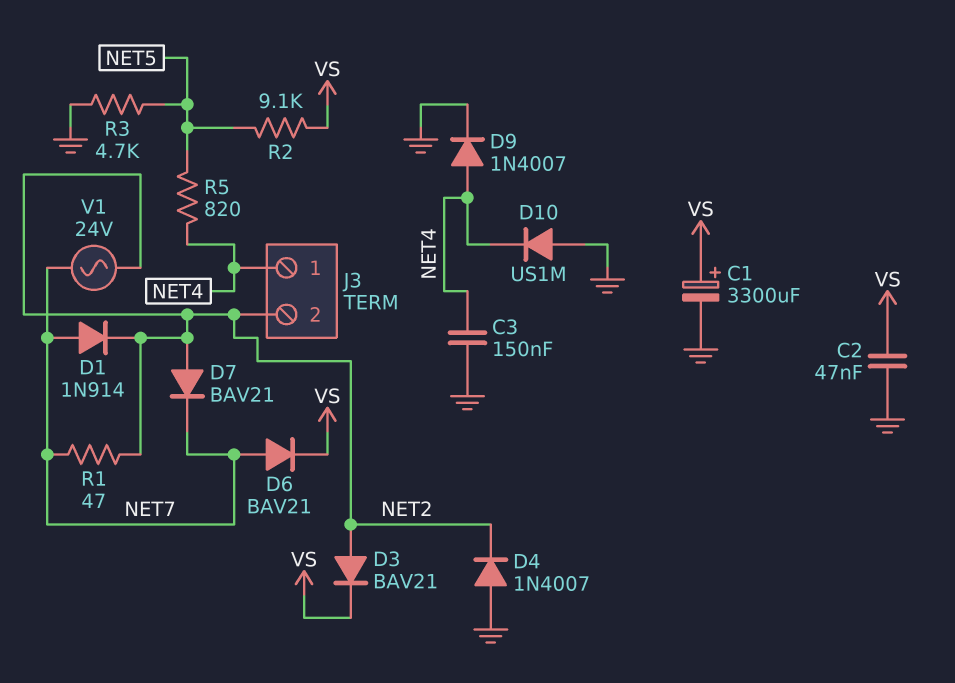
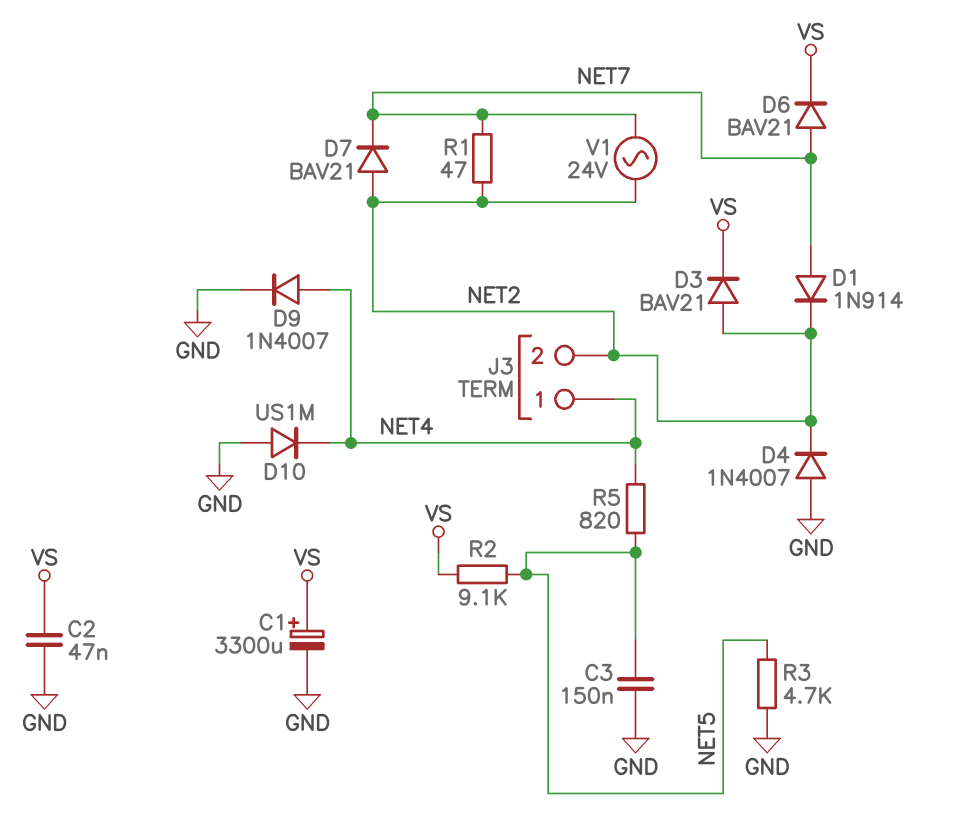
C3: 150nF (GND, NET4) -> 150nF (GND, NET5)

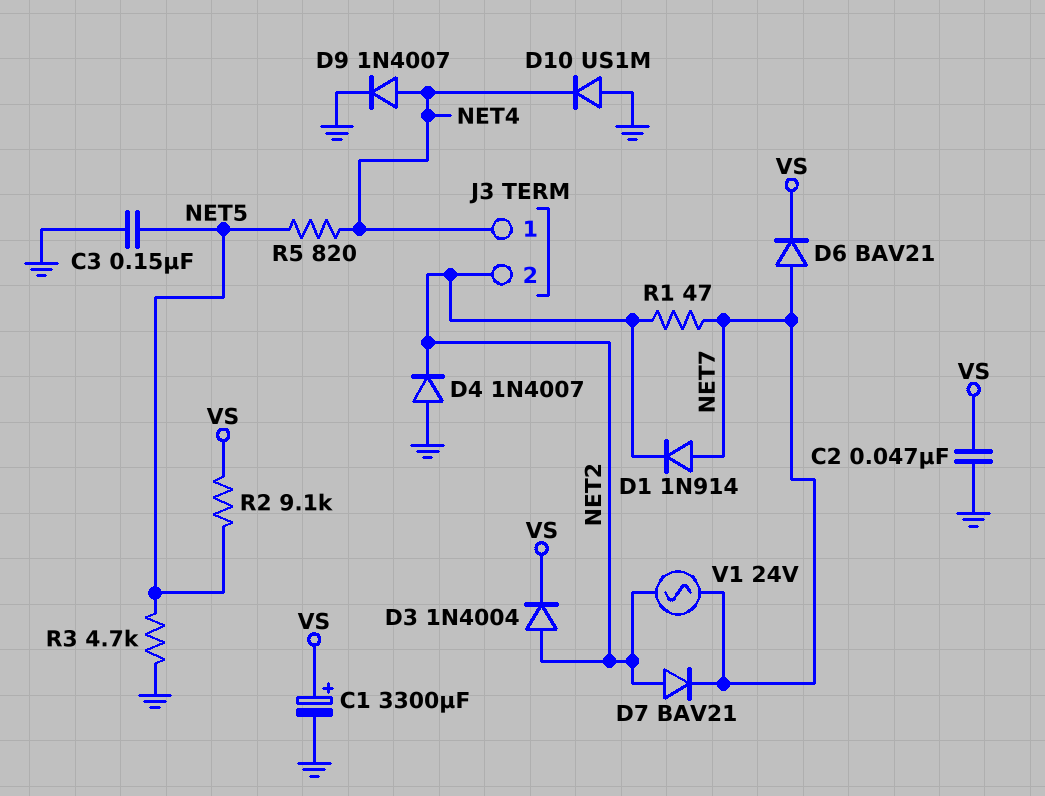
D3: diode BAV21 (A NET2, K VS) -> diode 1N4004 (A NET2, K VS)

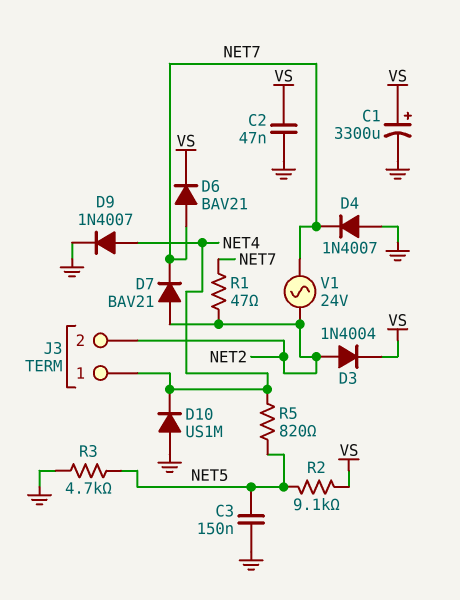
D1: diode 1N914 (A NET7, K NET2) -> none
D4: diode 1N4007 (A GND, K NET2) -> diode 1N4007 (A GND, K NET7)

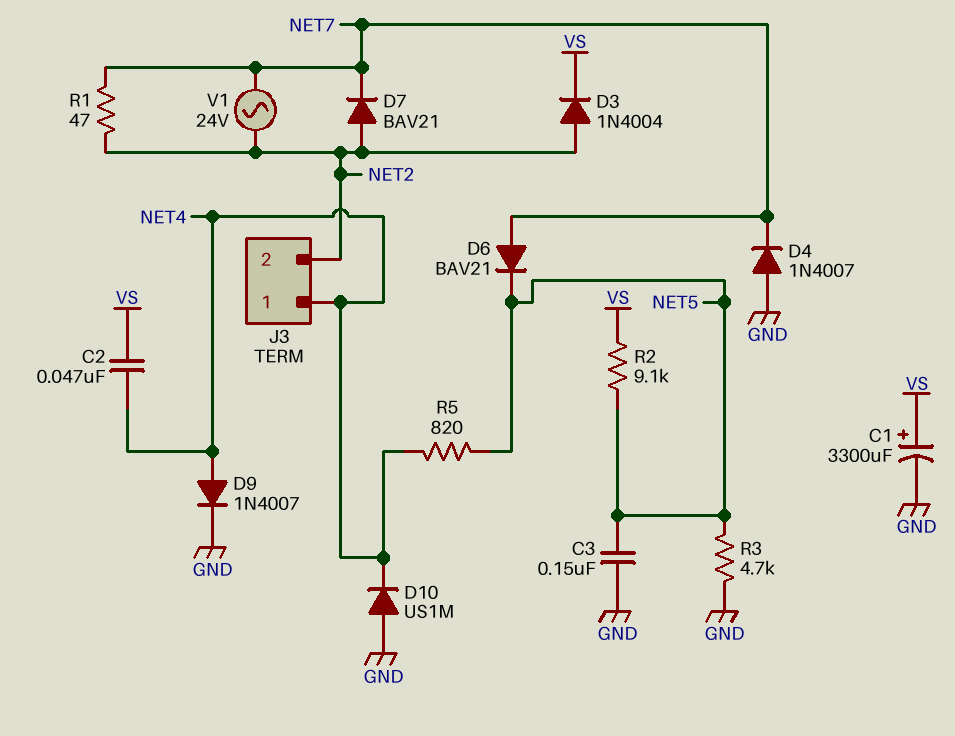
C2: 47nF (GND, VS) -> 47nF (NET4, VS)
D6: diode BAV21 (A NET7, K VS) -> diode BAV21 (A NET7, K NET5)

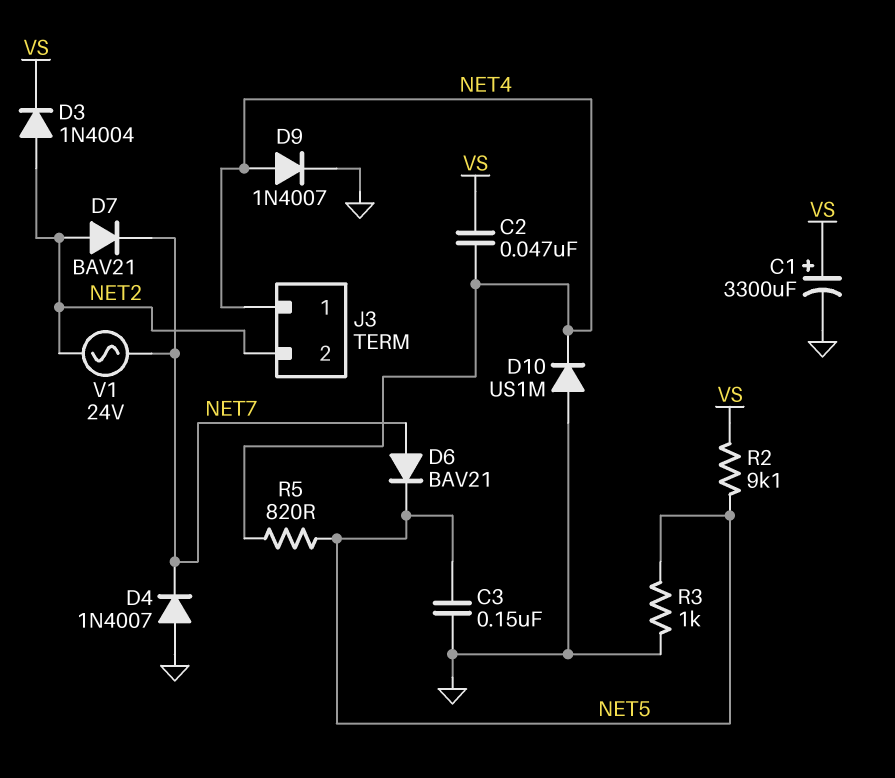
R1: 47 (NET2, NET7) -> none
R3: 4.7k (GND, NET5) -> 1k (GND, NET5)

